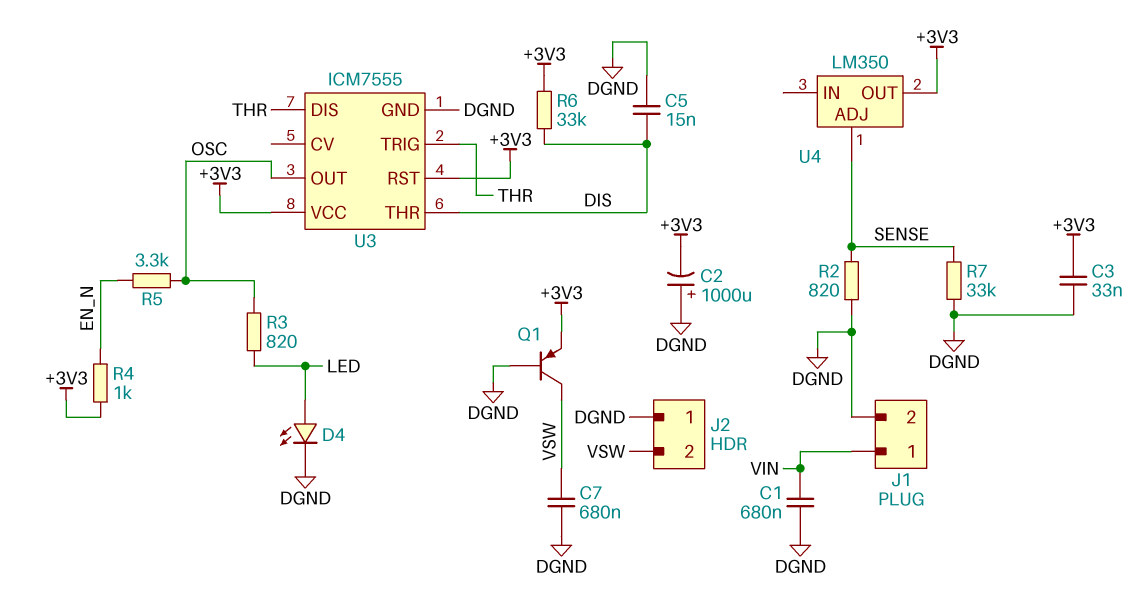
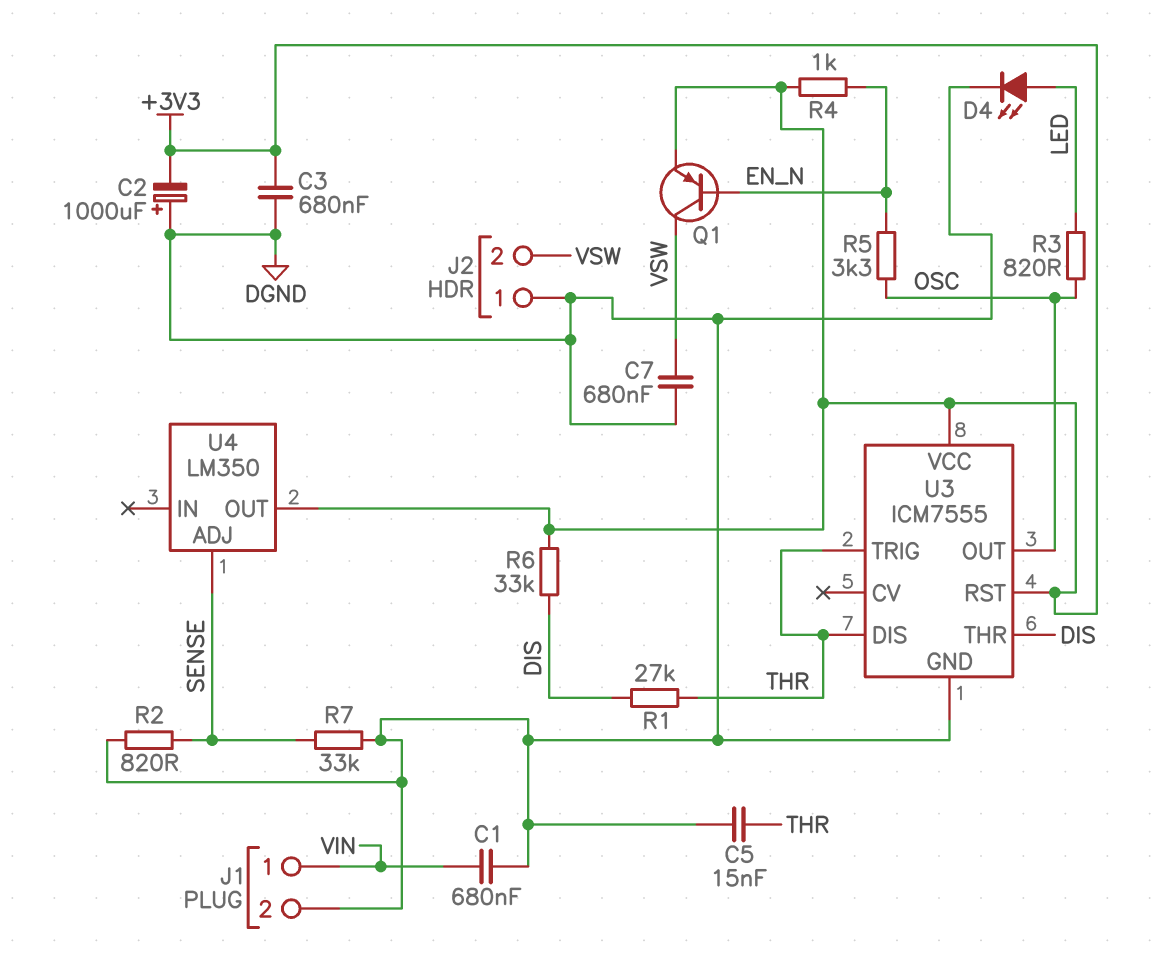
C3: 33nF (+3V3, DGND) -> 680nF (+3V3, DGND)
C5: 15nF (DGND, DIS) -> 15nF (DGND, THR)
Q1: PNP (B DGND, C VSW, E +3V3) -> PNP (B EN_N, C VSW, E +3V3)
R1: none -> 27k (DIS, THR)

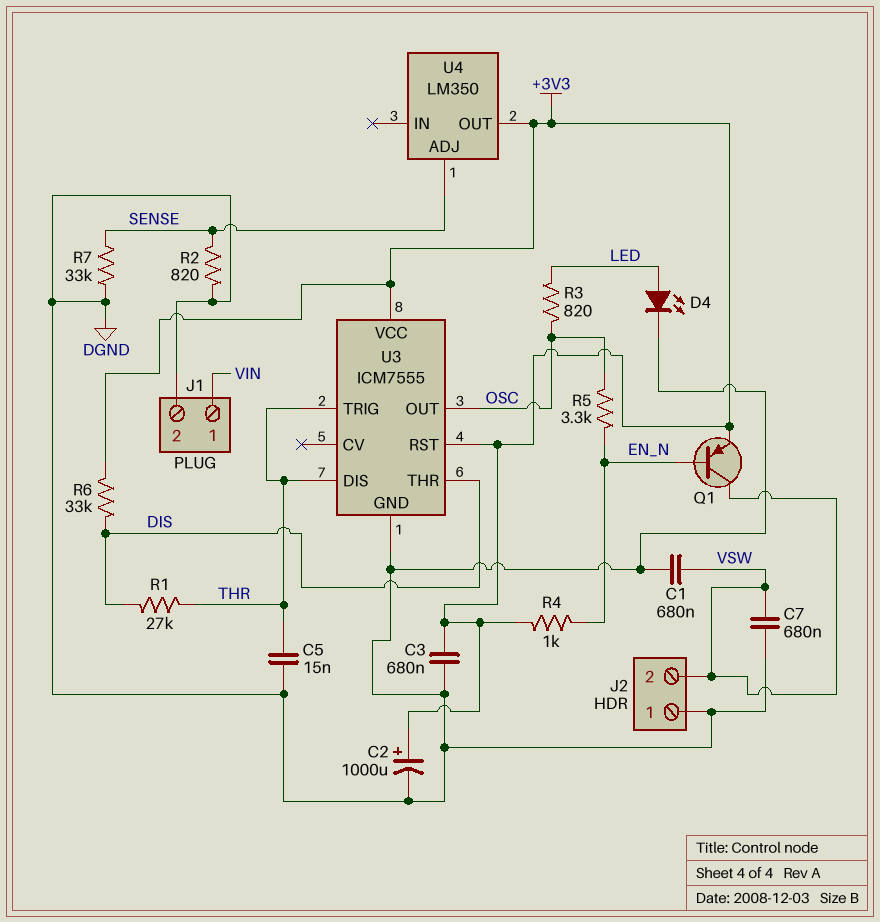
C1: 680nF (DGND, VIN) -> 680nF (DGND, VSW)
C2: 1000uF (plus DGND, minus +3V3) -> 1000uF (plus +3V3, minus DGND)

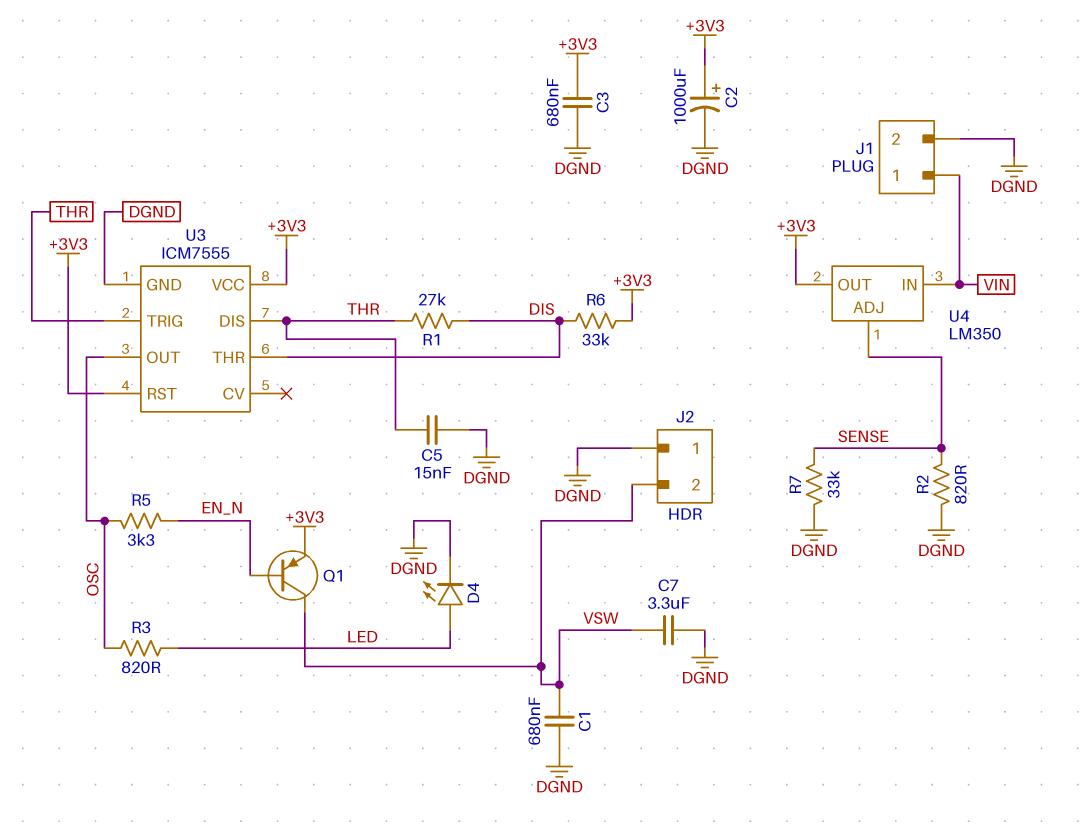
C7: 680nF (DGND, VSW) -> 3.3uF (DGND, VSW)
R4: 1k (+3V3, EN_N) -> none
U4 pin IN: none -> VIN

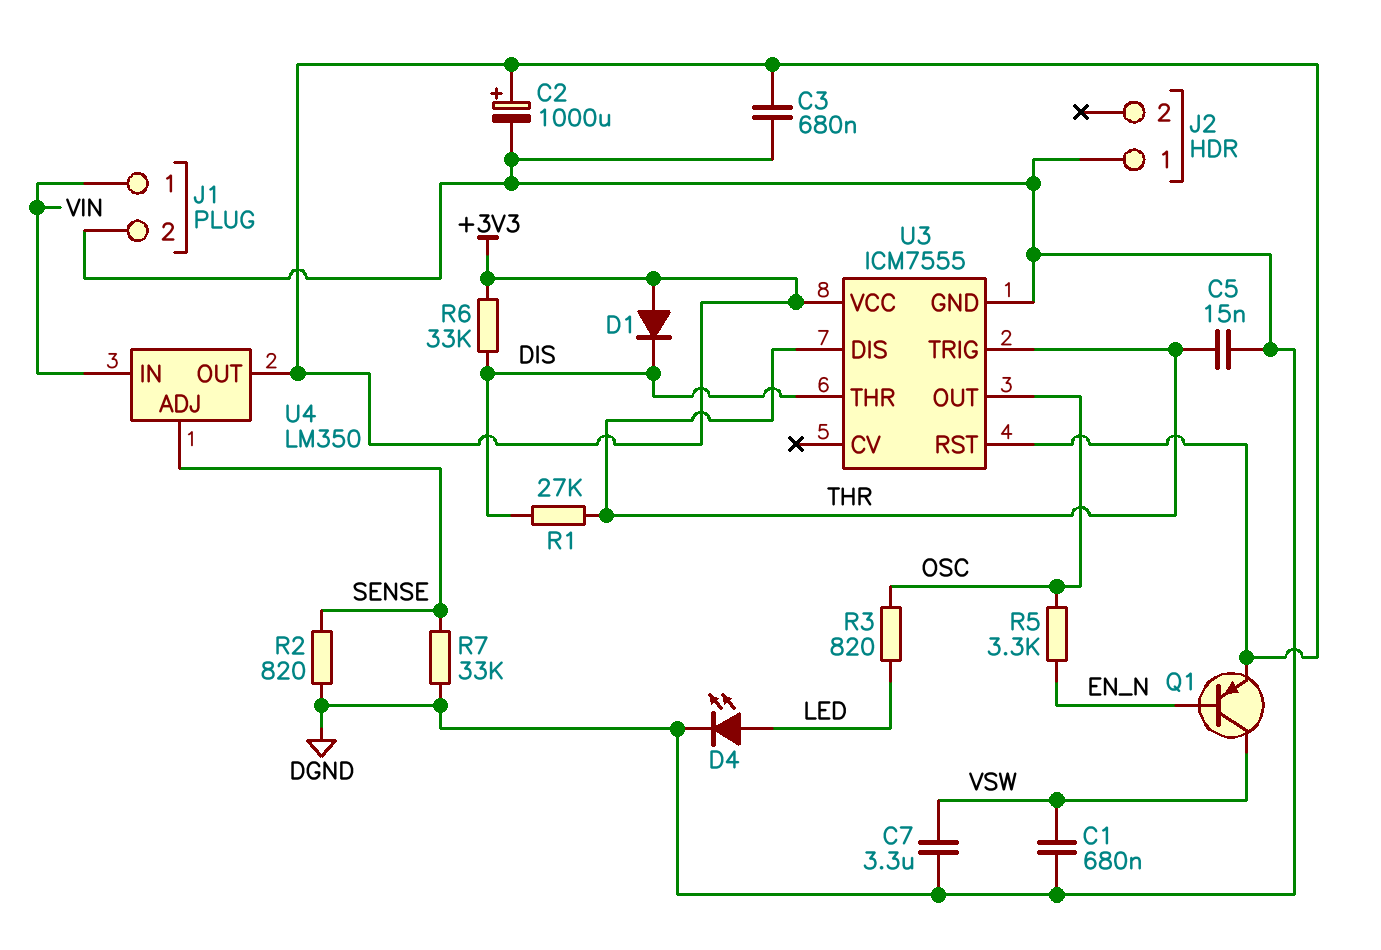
D1: none -> diode (A +3V3, K DIS)
J2 pin 2: VSW -> none

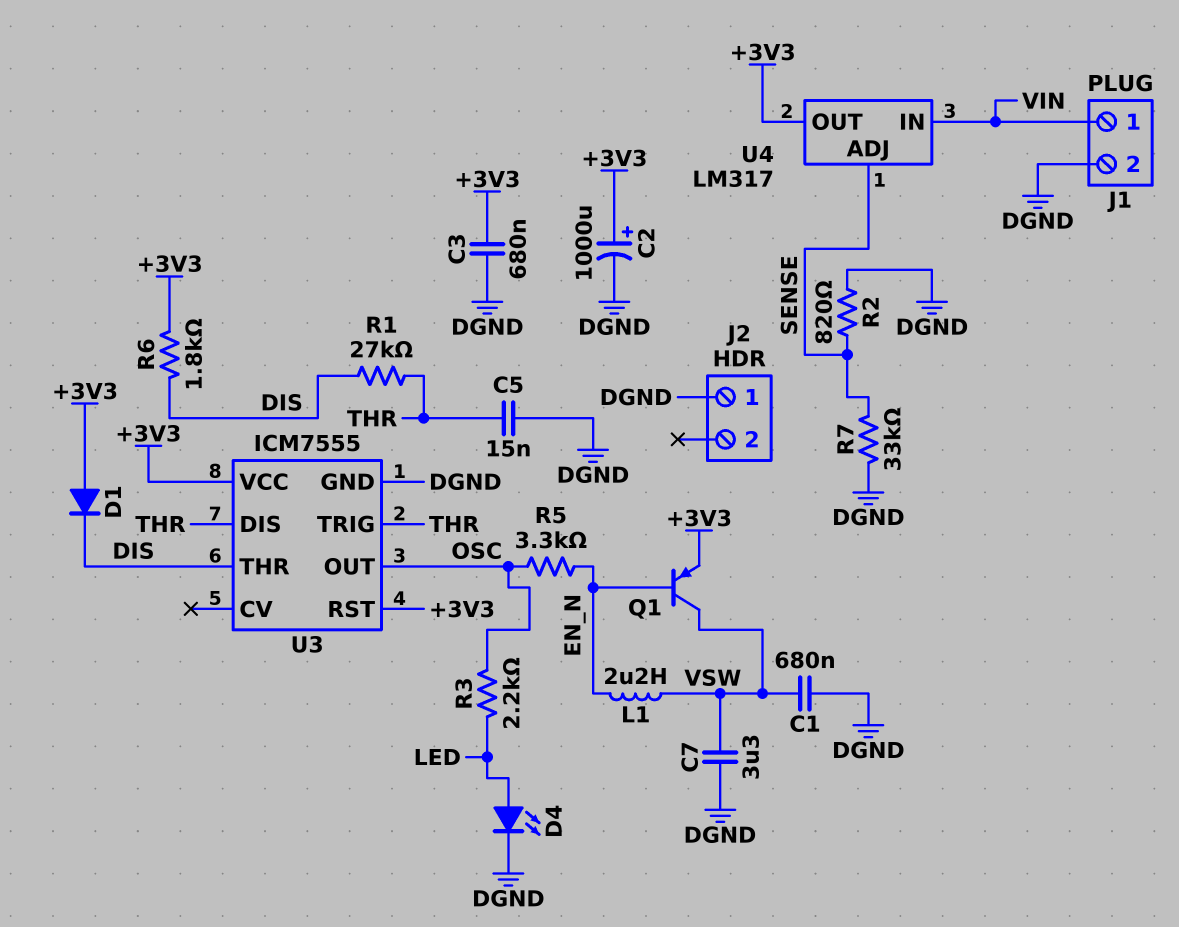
L1: none -> 2.2uH (EN_N, VSW)
R3: 820 (LED, OSC) -> 2.2k (LED, OSC)
R6: 33k (+3V3, DIS) -> 1.8k (+3V3, DIS)
U4: LM350 -> LM317

